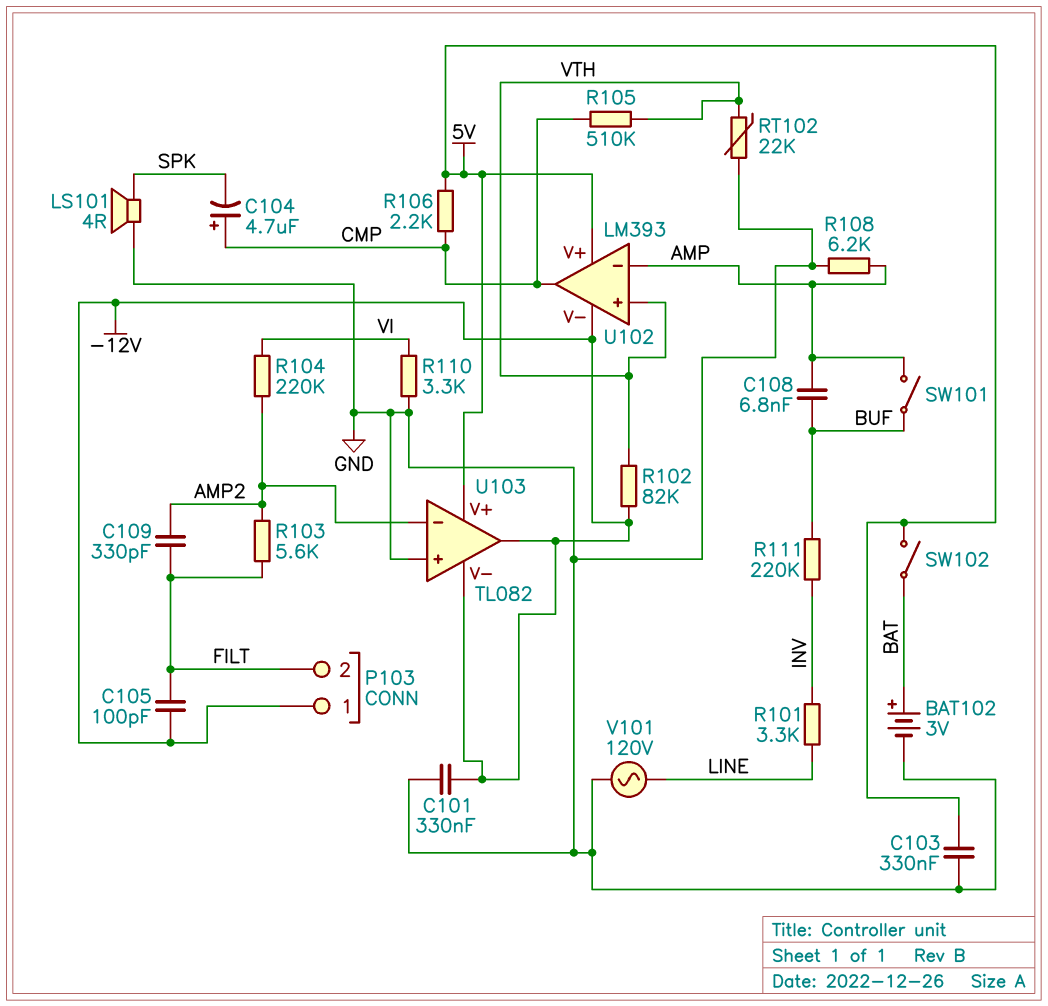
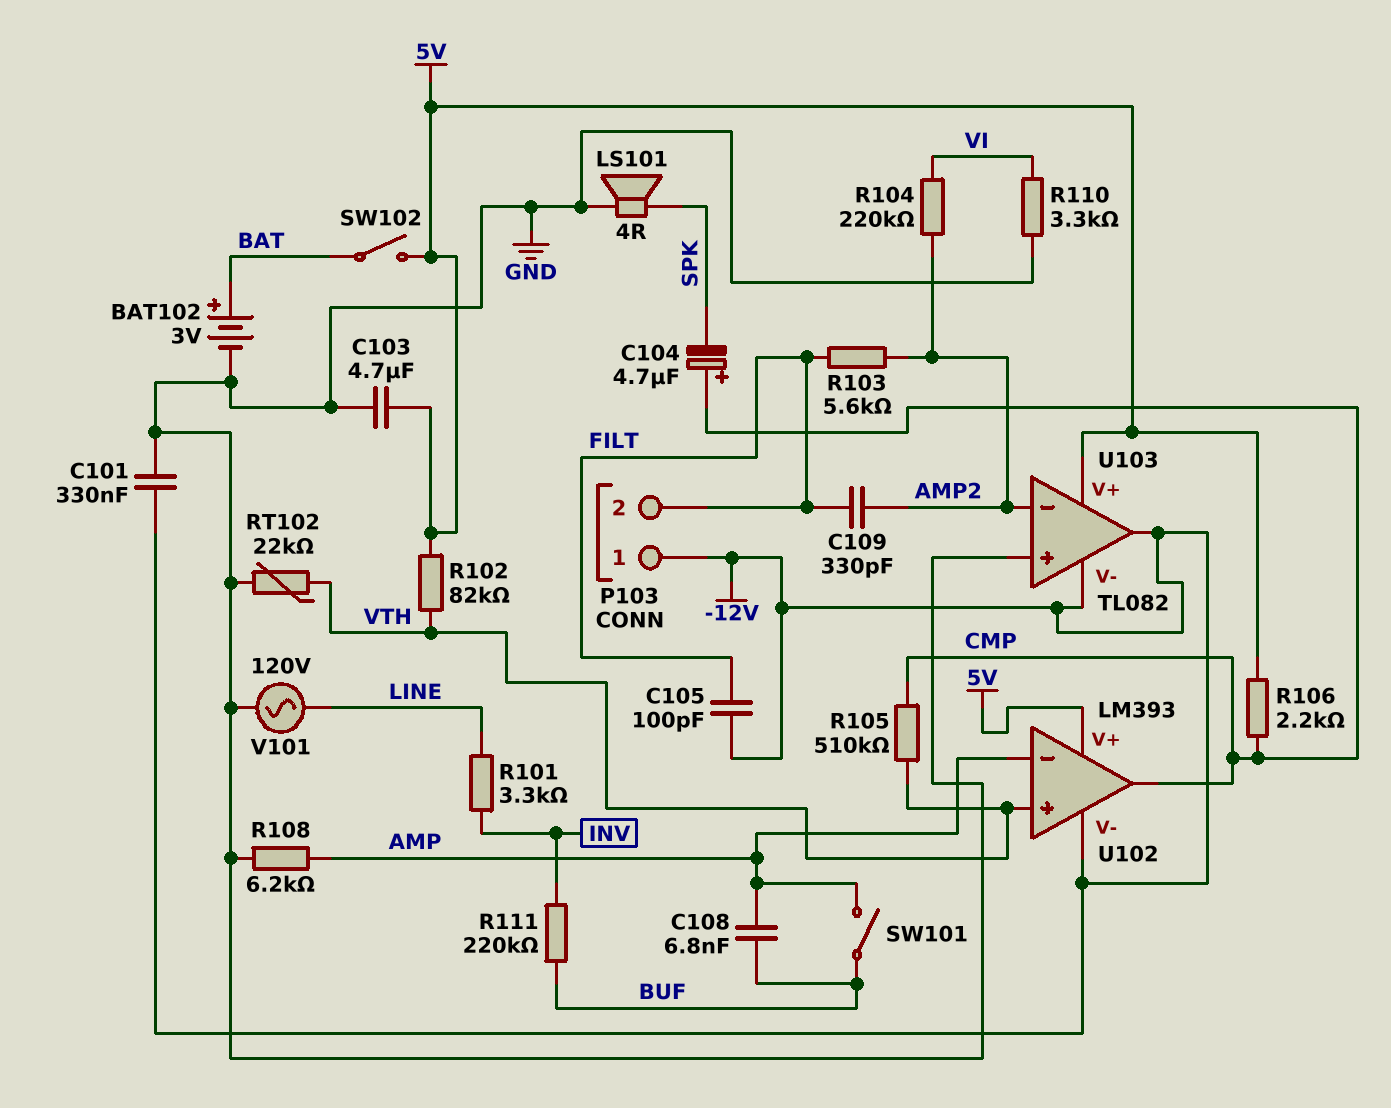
C103: 330nF (5V, GND) -> 4.7uF (5V, GND)
R102: 82k (-12V, VTH) -> 82k (5V, VTH)

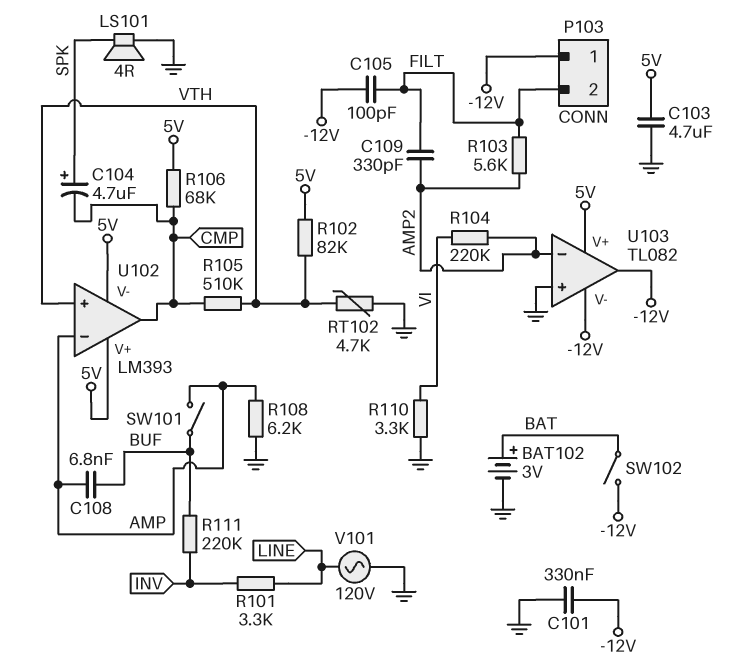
C104: 4.7uF (plus CMP, minus SPK) -> 4.7uF (plus SPK, minus CMP)
R106: 2.2k (5V, CMP) -> 68k (5V, CMP)
RT102: 22k (GND, VTH) -> 4.7k (GND, VTH)
SW102: switch (5V, BAT) -> switch (-12V, BAT)
U102 pin V-: -12V -> 5V

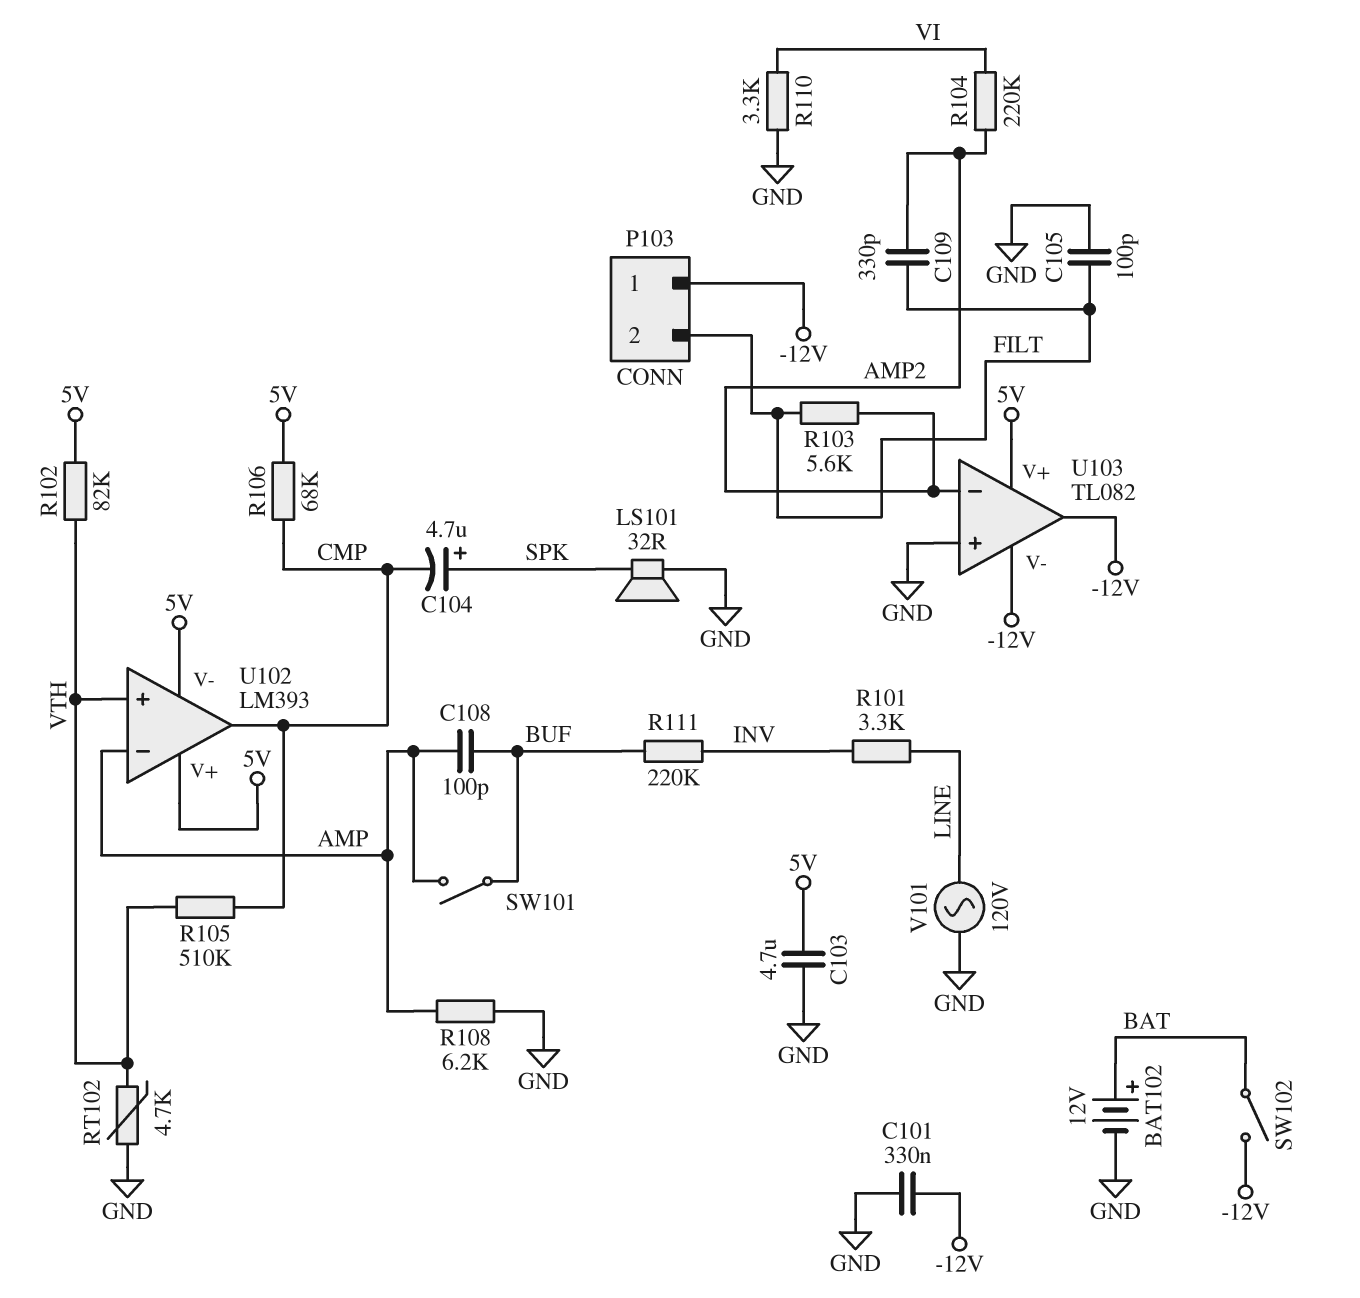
BAT102: 3V (plus BAT, minus GND) -> 12V (plus BAT, minus GND)
C105: 100pF (-12V, FILT) -> 100pF (FILT, GND)
C108: 6.8nF (AMP, BUF) -> 100pF (AMP, BUF)
LS101: speaker 4R (GND, SPK) -> speaker 32R (GND, SPK)

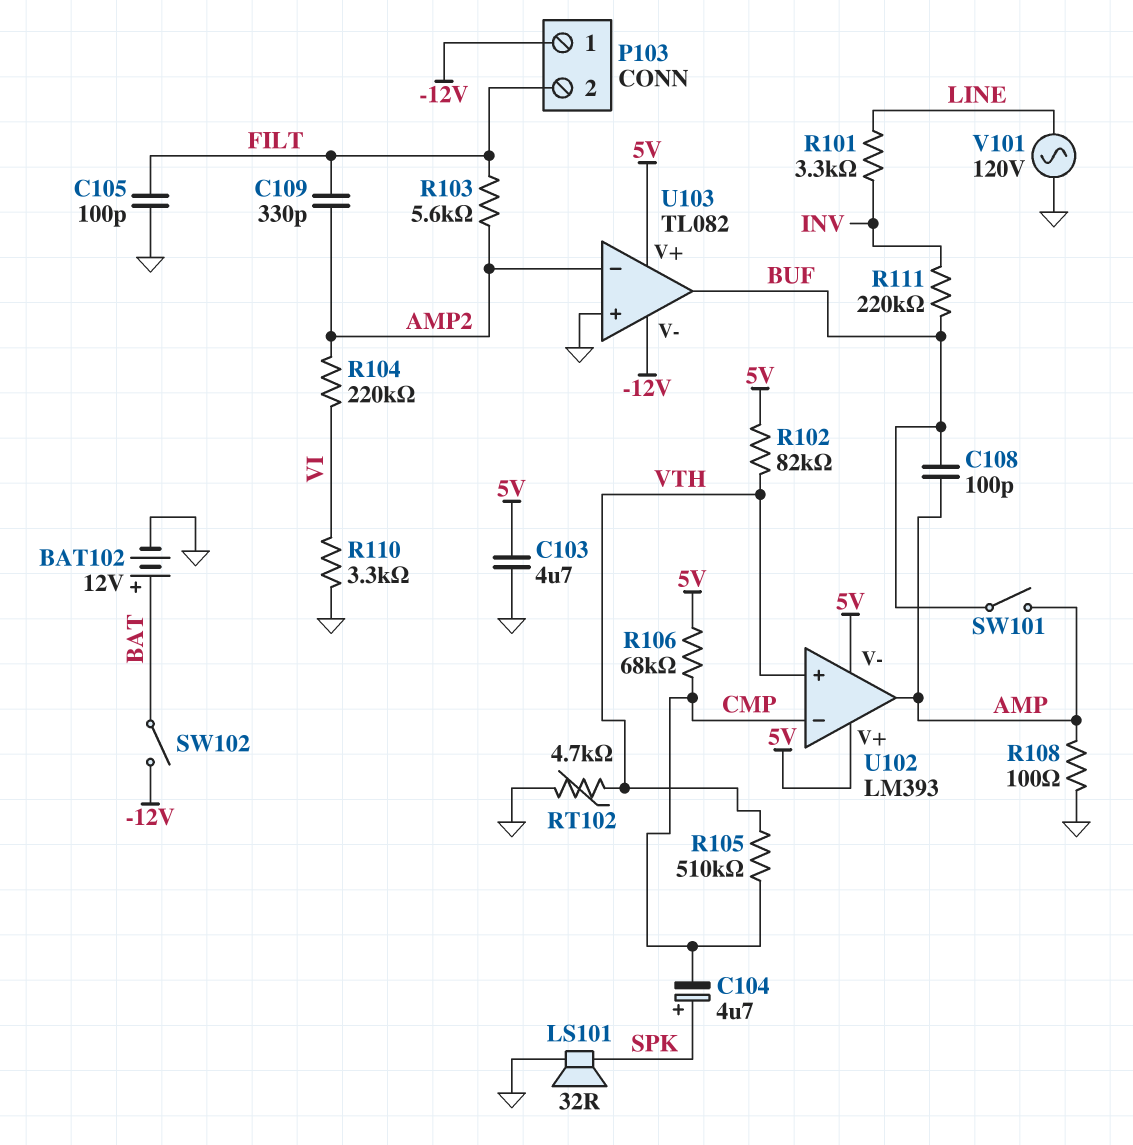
C101: 330nF (-12V, GND) -> none
R108: 6.2k (AMP, GND) -> 100 (AMP, GND)
U102 pin in-: AMP -> CMP
U102 pin out: CMP -> AMP
U103 pin out: -12V -> BUF

